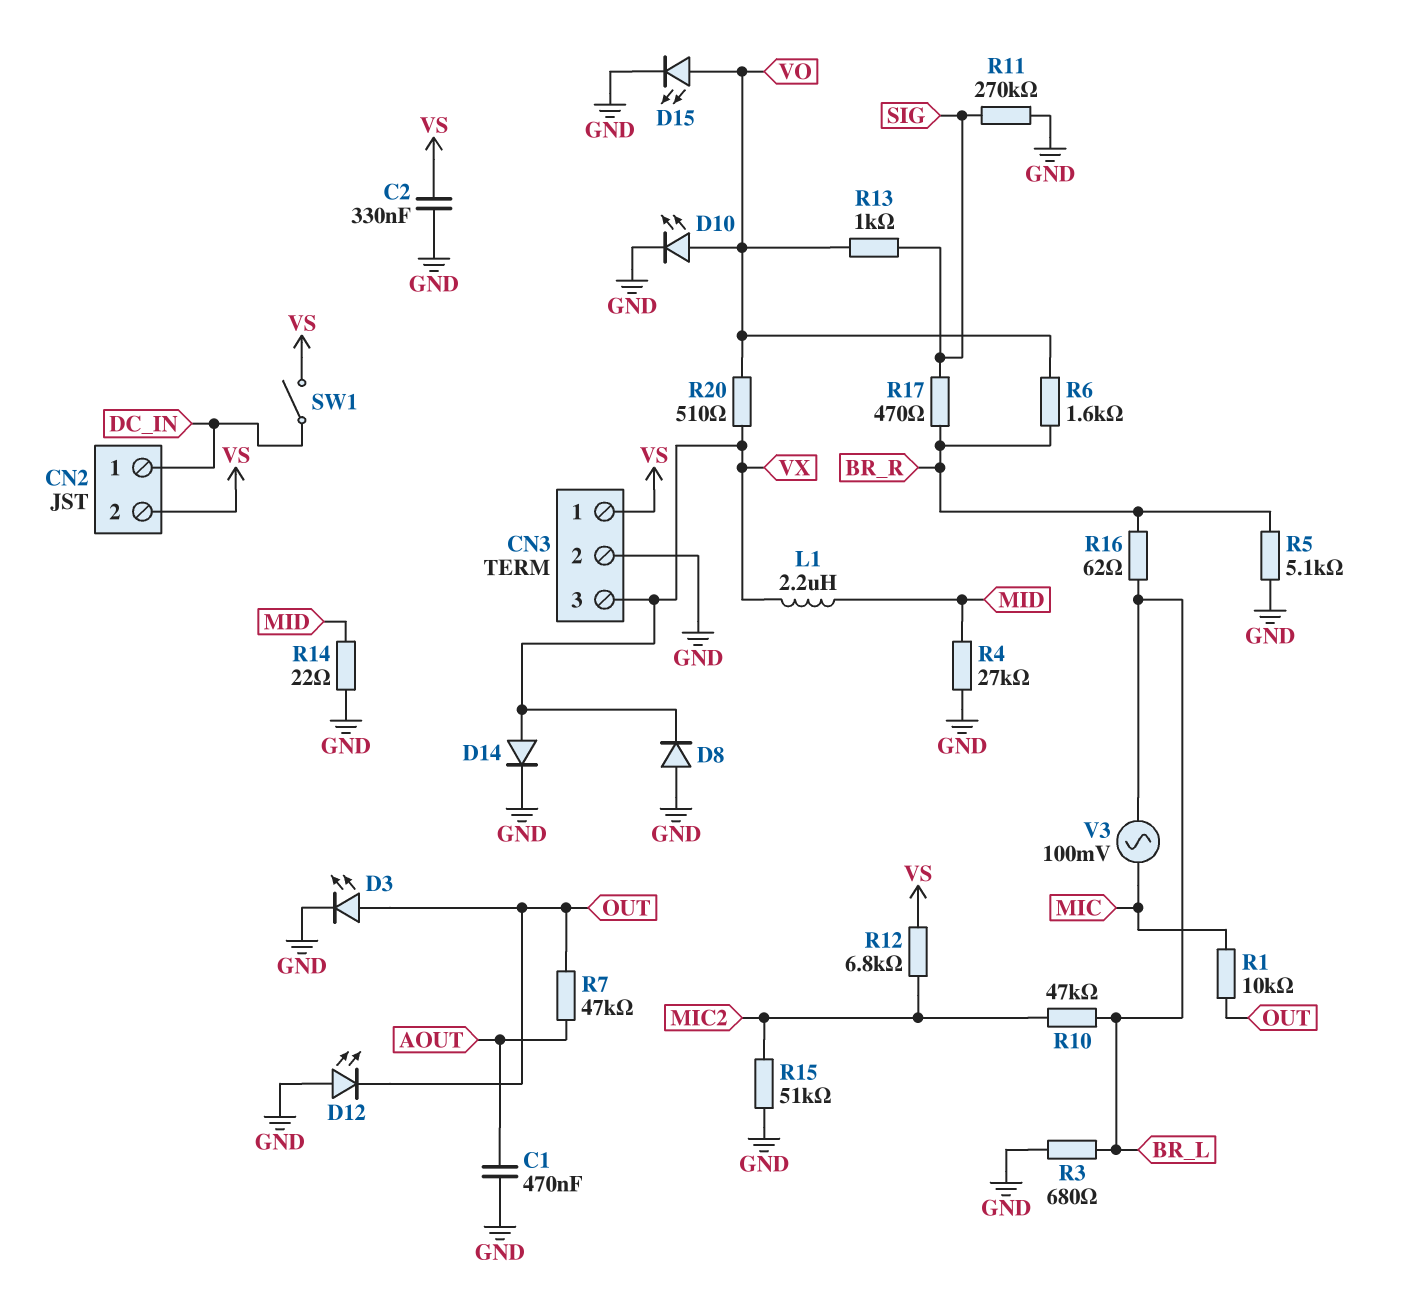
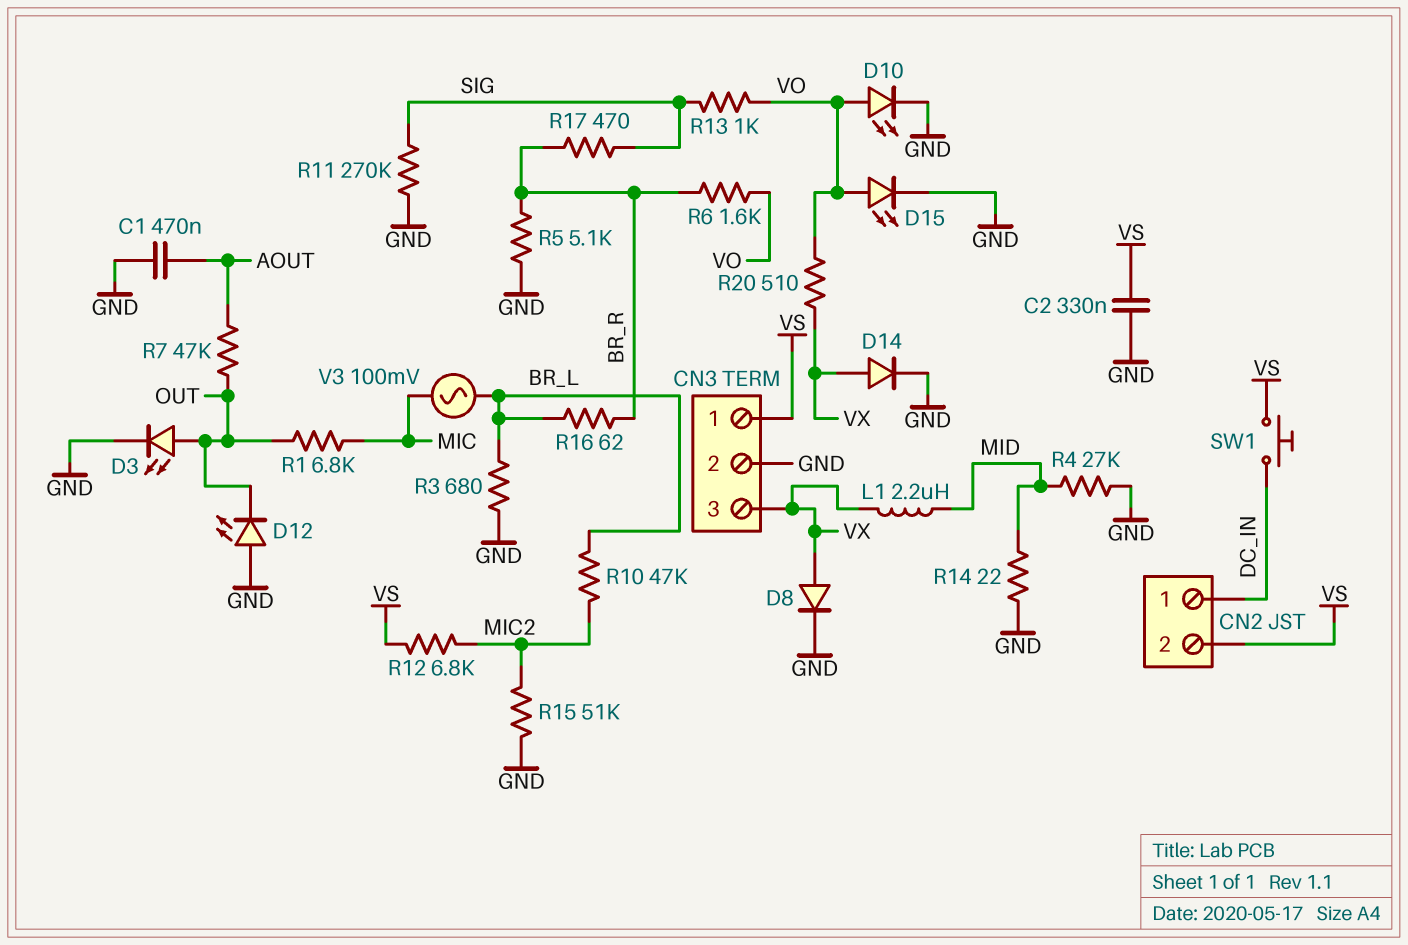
D8: diode (A GND, K VX) -> diode (A VX, K GND)
R1: 10k (MIC, OUT) -> 6.8k (MIC, OUT)
SW1: switch (DC_IN, VS) -> button (DC_IN, VS)

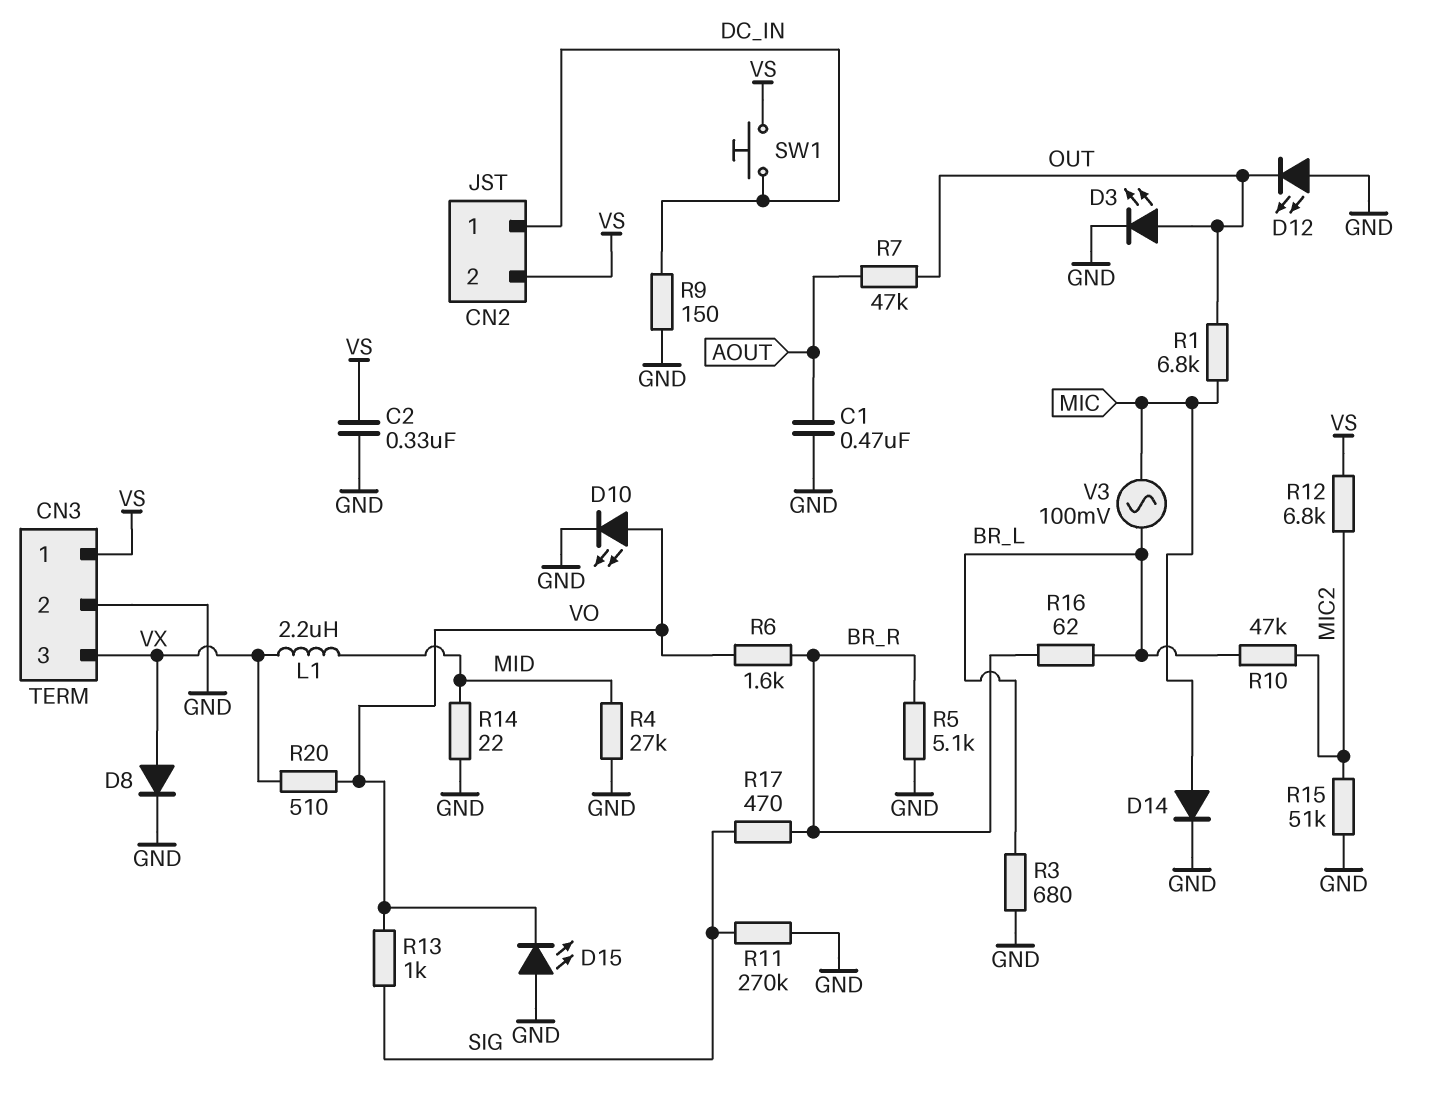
D14: diode (A VX, K GND) -> diode (A MIC, K GND)
D15: LED (A VO, K GND) -> LED (A GND, K VO)
R9: none -> 150 (DC_IN, GND)

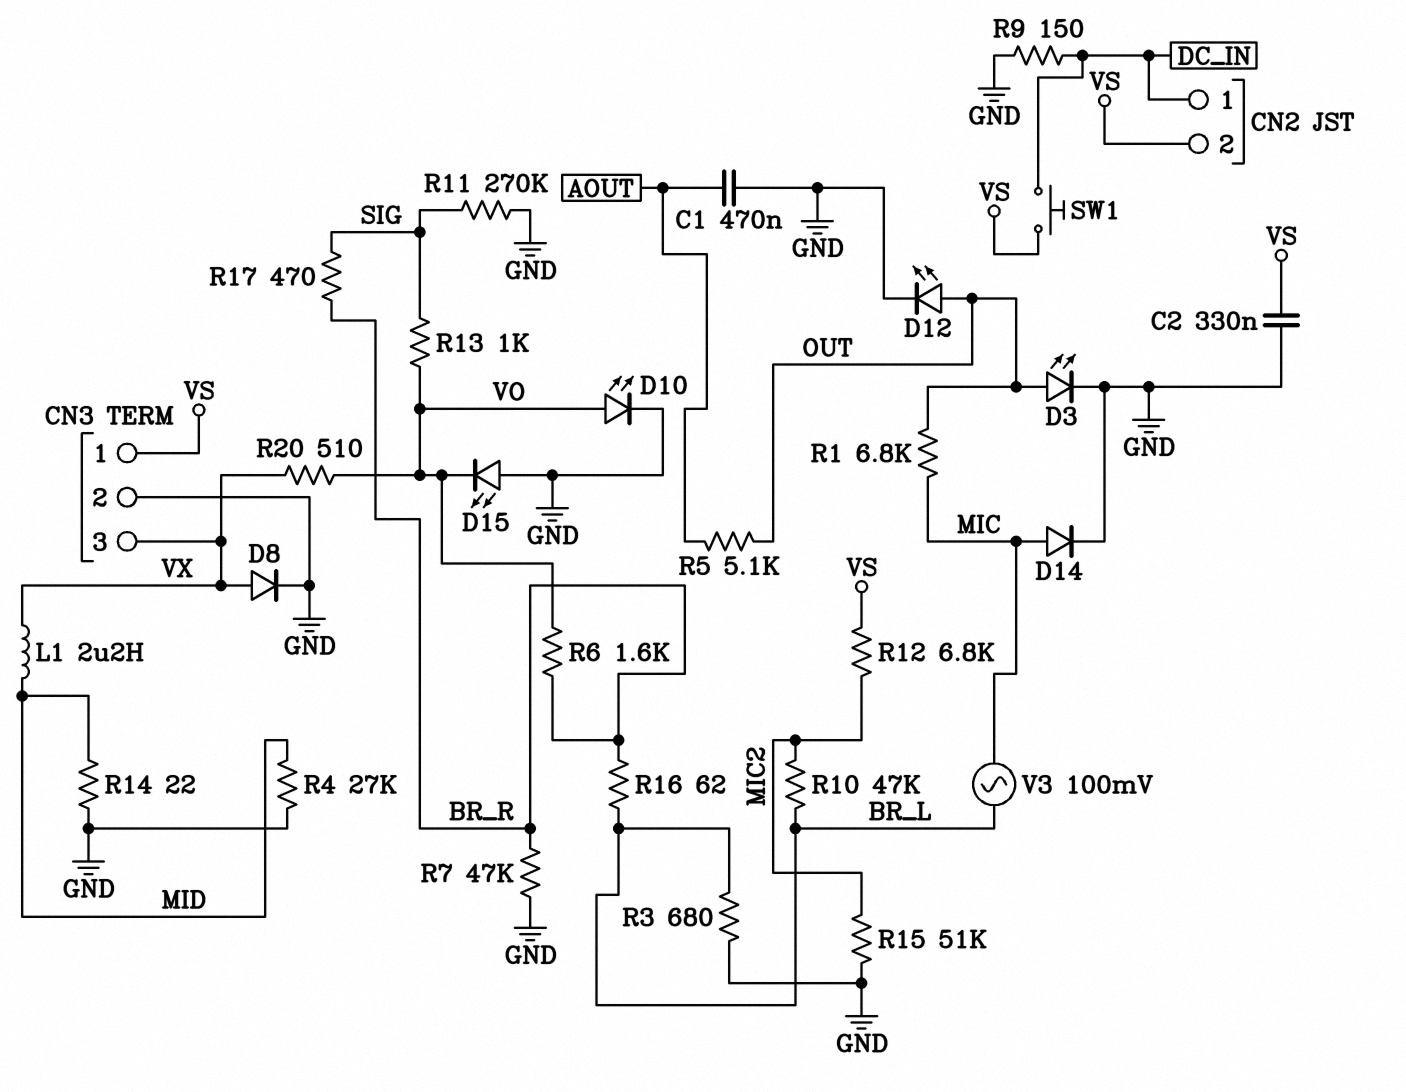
D12: LED (A GND, K OUT) -> LED (A OUT, K GND)
R5: 5.1k (BR_R, GND) -> 5.1k (AOUT, OUT)
R7: 47k (AOUT, OUT) -> 47k (BR_R, GND)

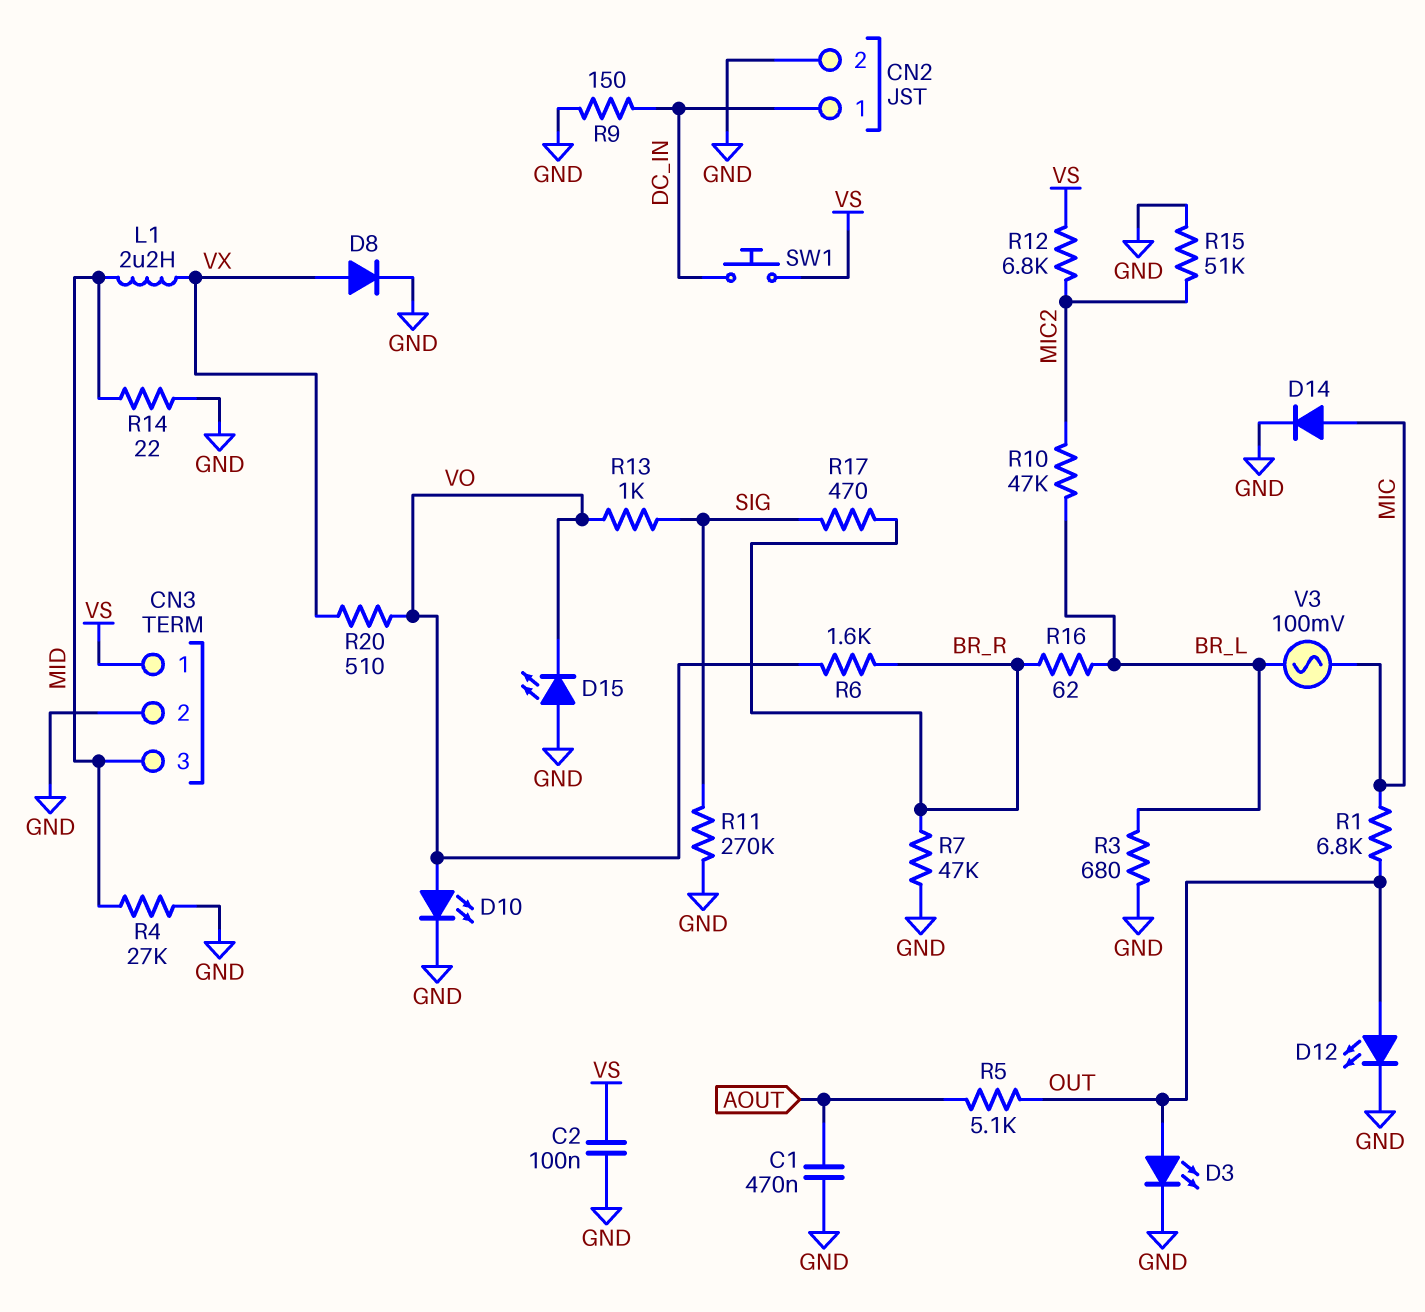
C2: 330nF (GND, VS) -> 100nF (GND, VS)
CN2 pin 2: VS -> GND
CN3 pin 3: VX -> MID

